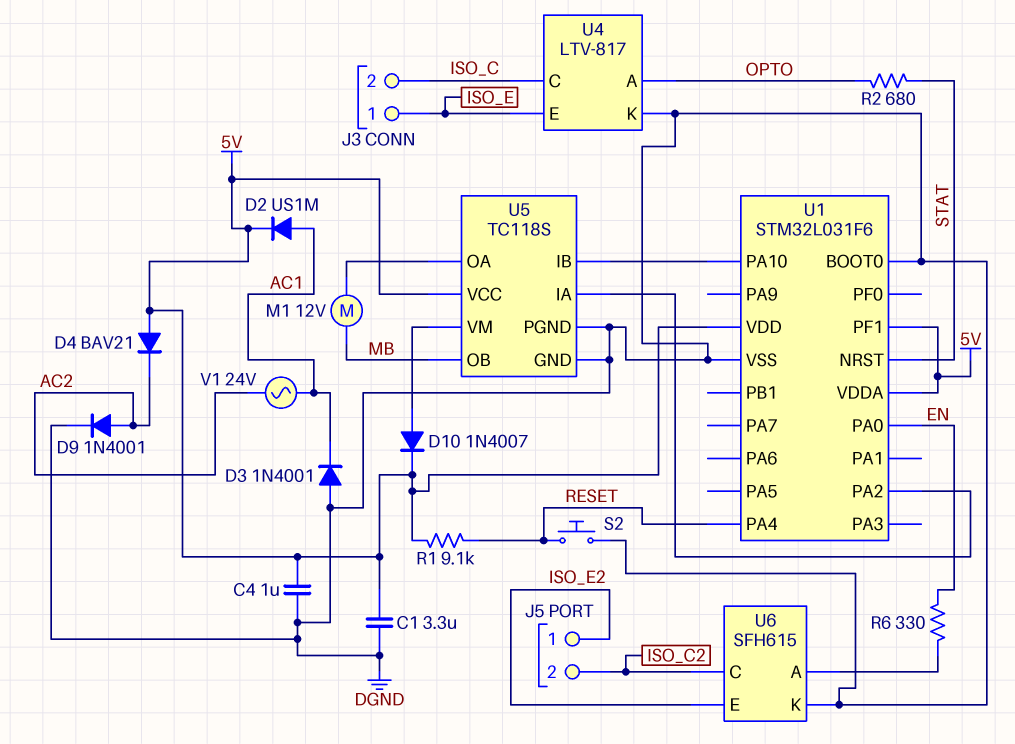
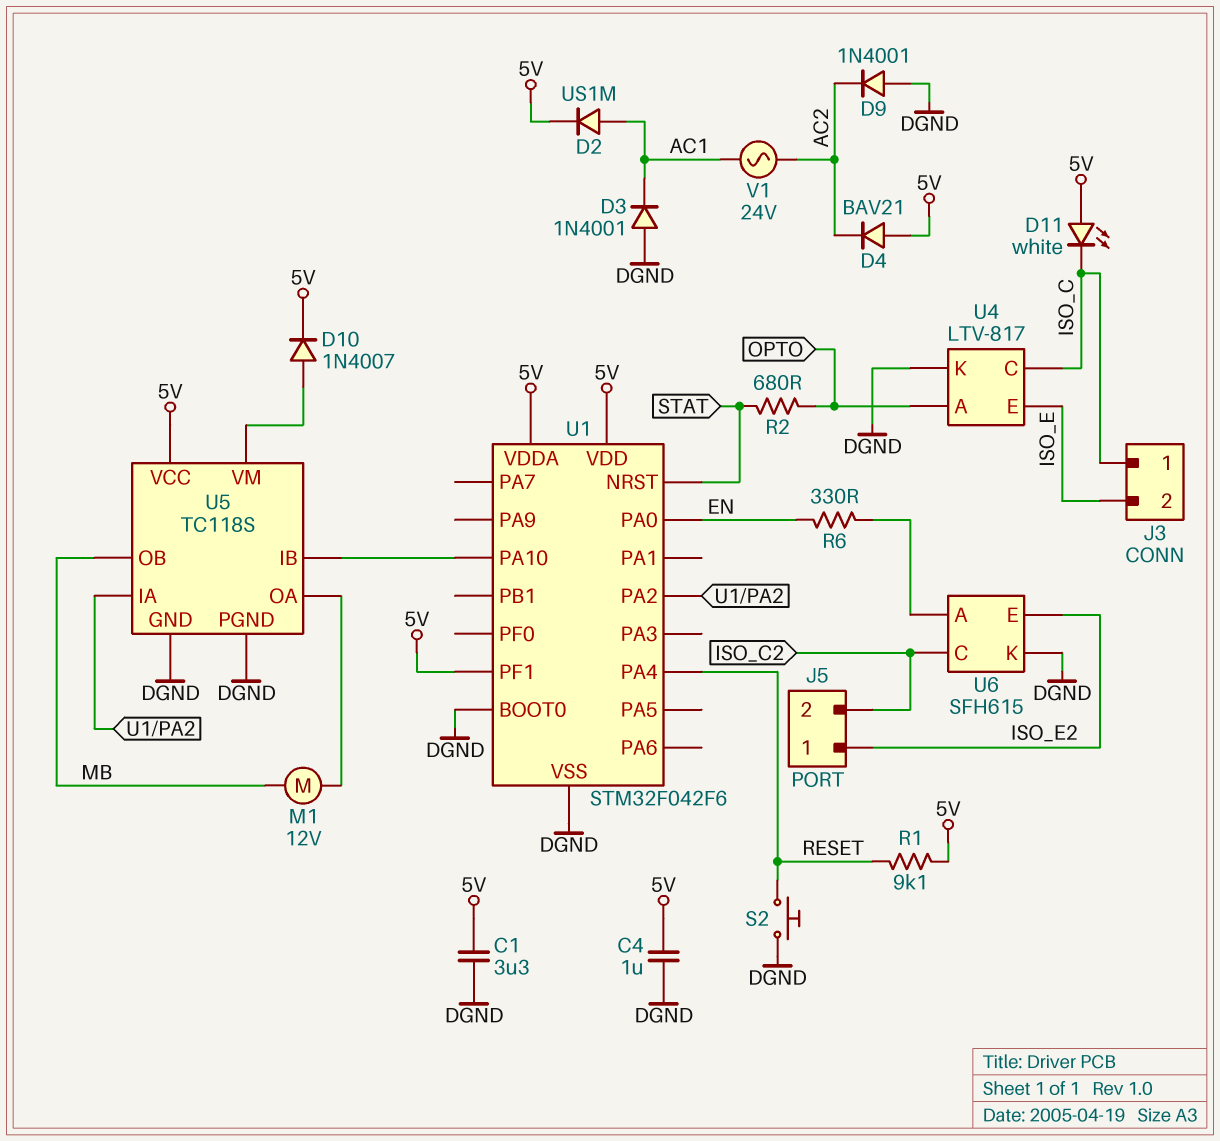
D9: diode 1N4001 (A AC2, K DGND) -> diode 1N4001 (A DGND, K AC2)
D11: none -> LED white (A 5V, K ISO_C)
J3 pin 1: ISO_E -> ISO_C
J3 pin 2: ISO_C -> ISO_E
U1: STM32L031F6 -> STM32F042F6

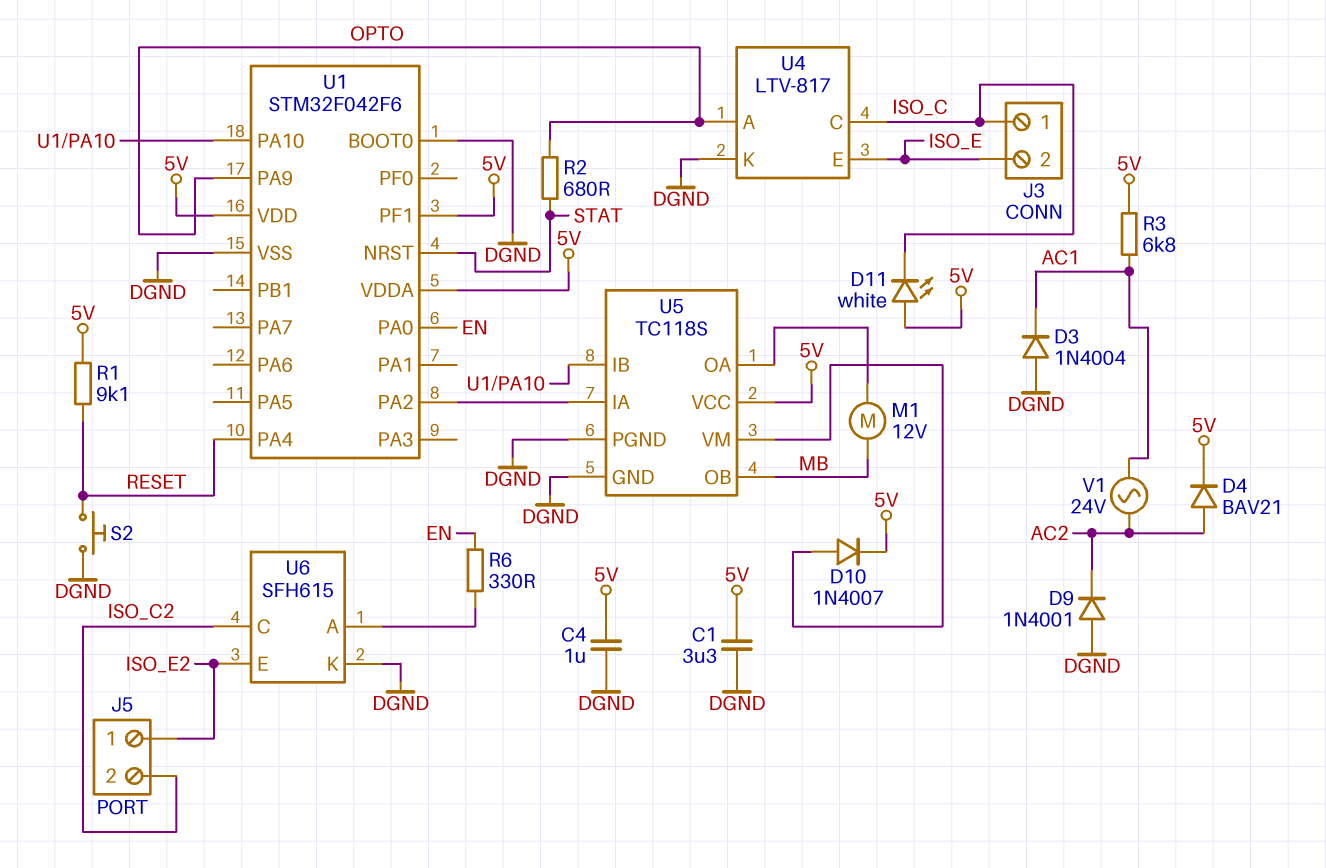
D2: diode US1M (A AC1, K 5V) -> none
D3: diode 1N4001 (A DGND, K AC1) -> diode 1N4004 (A DGND, K AC1)
D4: diode BAV21 (A 5V, K AC2) -> diode BAV21 (A AC2, K 5V)
R3: none -> 6.8k (5V, AC1)
U1 pin PA9: none -> OPTO

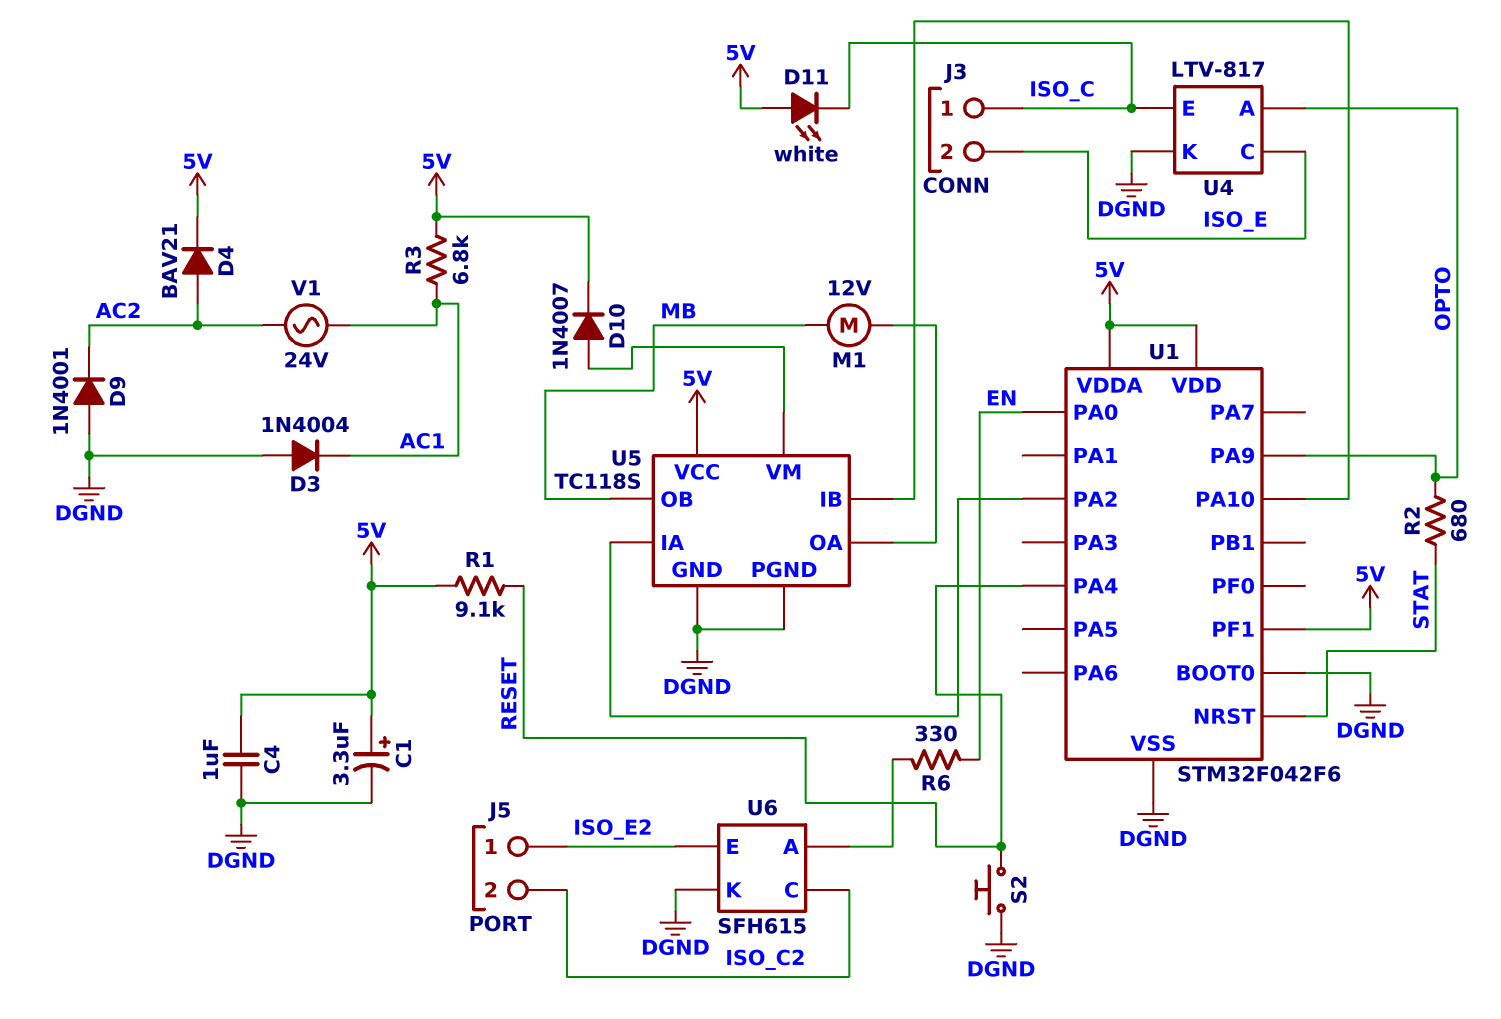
C1: 3.3uF (5V, DGND) -> 3.3uF (plus 5V, minus DGND)
U4 pin C: ISO_C -> ISO_E
U4 pin E: ISO_E -> ISO_C

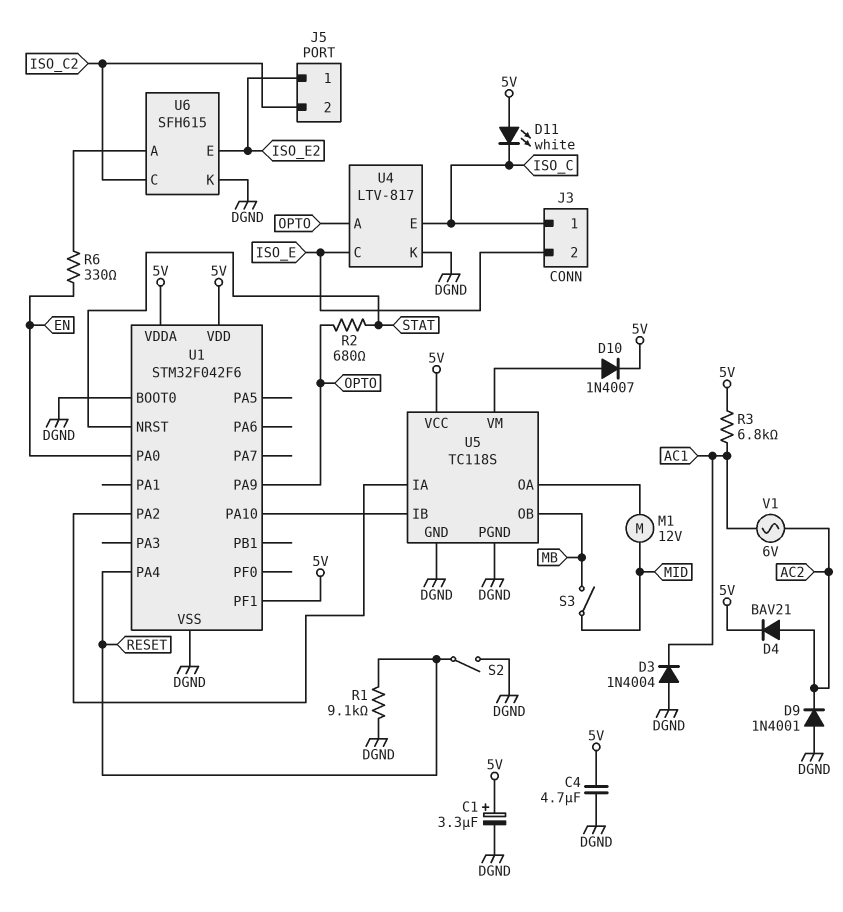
C4: 1uF (5V, DGND) -> 4.7uF (5V, DGND)
M1: motor 12V (MB, U5/OA) -> motor 12V (MID, U5/OA)
R1: 9.1k (5V, RESET) -> 9.1k (DGND, RESET)
S2: button (DGND, RESET) -> switch (DGND, RESET)
S3: none -> switch (MB, MID)
V1: AC 24V (AC1, AC2) -> AC 6V (AC1, AC2)

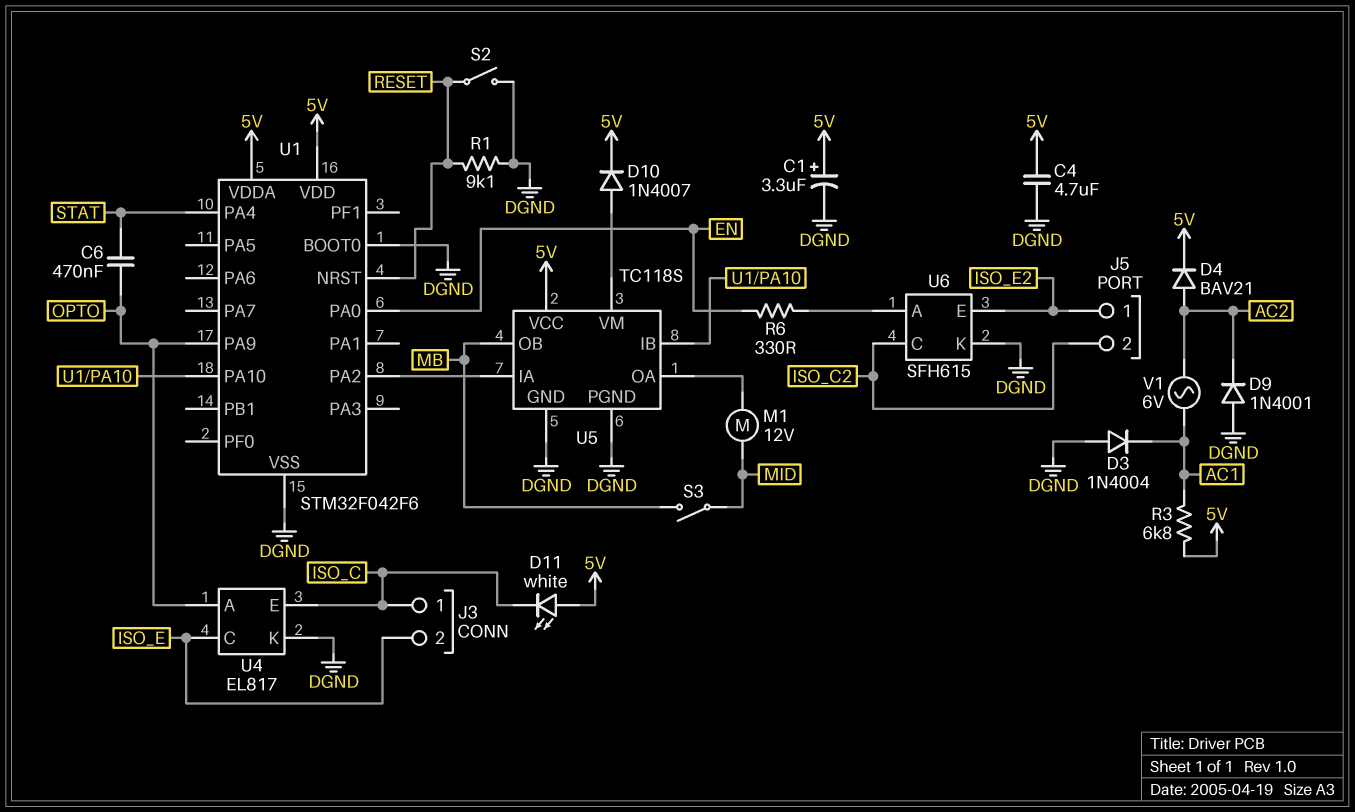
C6: none -> 470nF (OPTO, STAT)
R2: 680 (OPTO, STAT) -> none
U1 pin NRST: STAT -> RESET
U1 pin PA4: RESET -> STAT
U1 pin PF1: 5V -> none
U4: LTV-817 -> EL817

